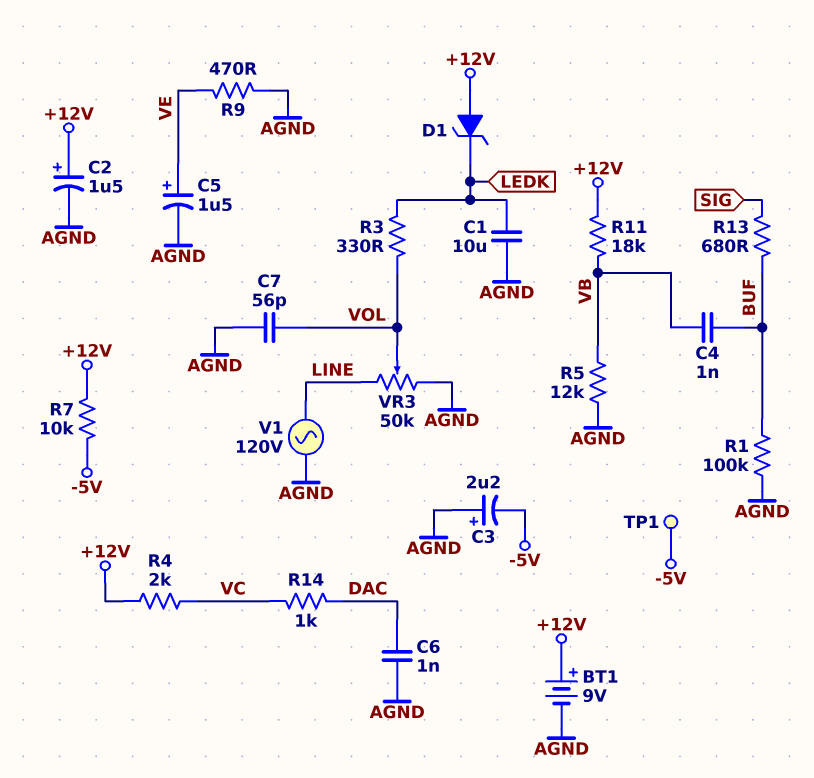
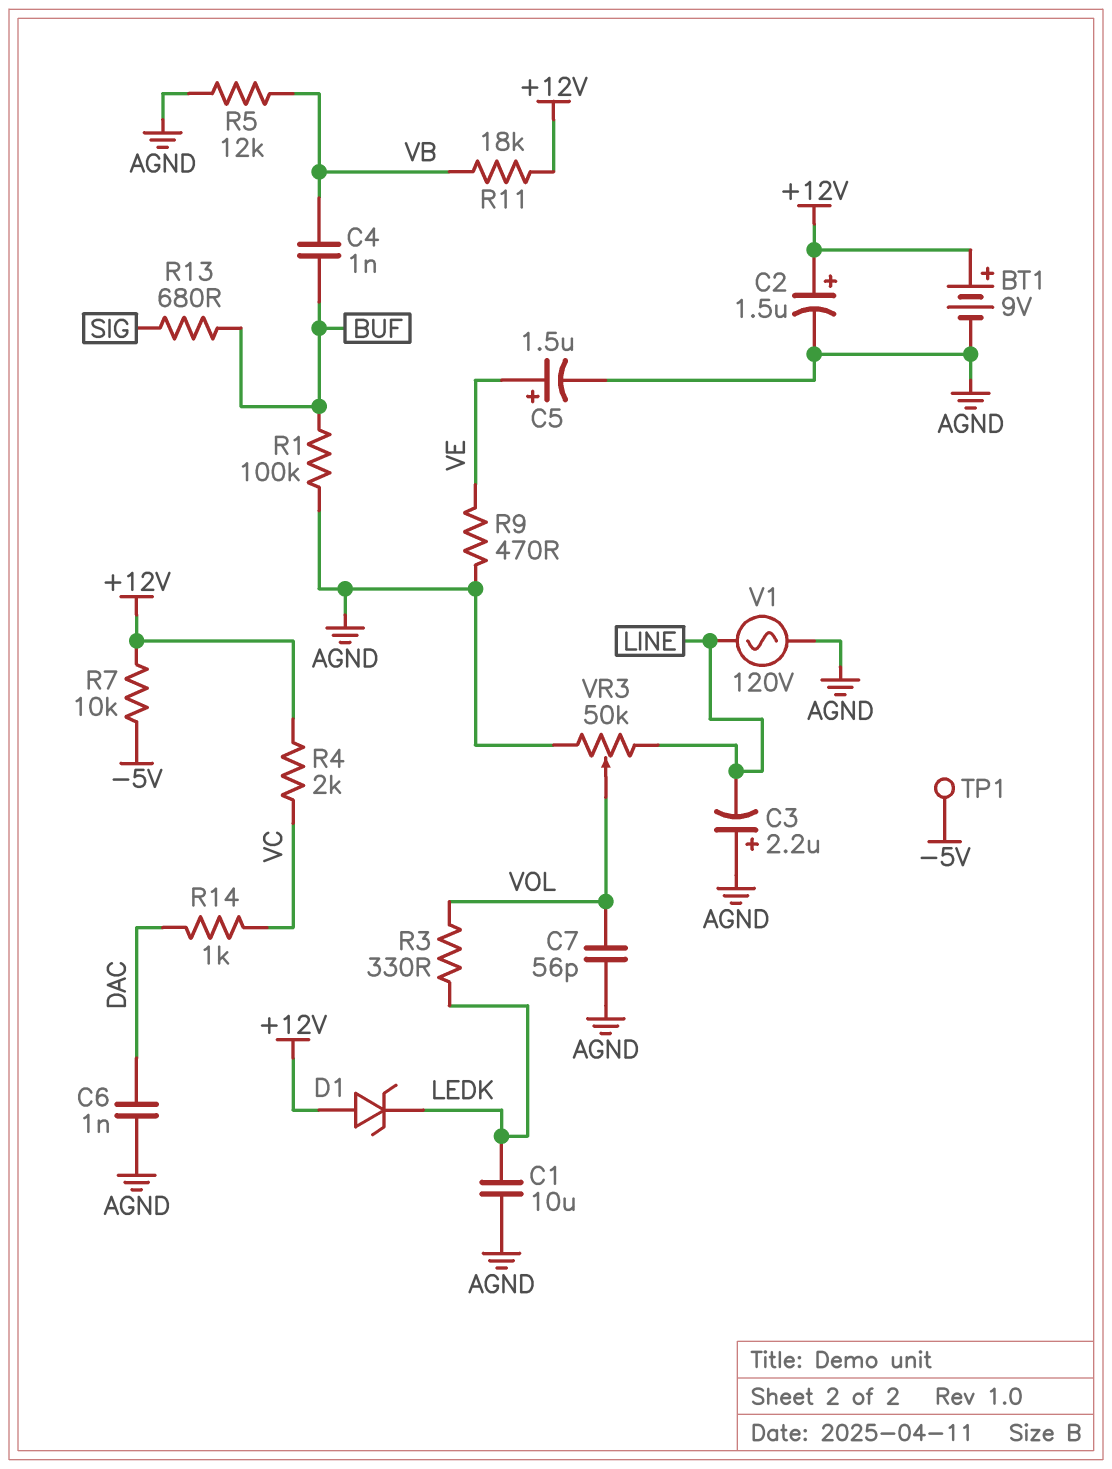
C3: 2.2uF (plus AGND, minus -5V) -> 2.2uF (plus AGND, minus LINE)

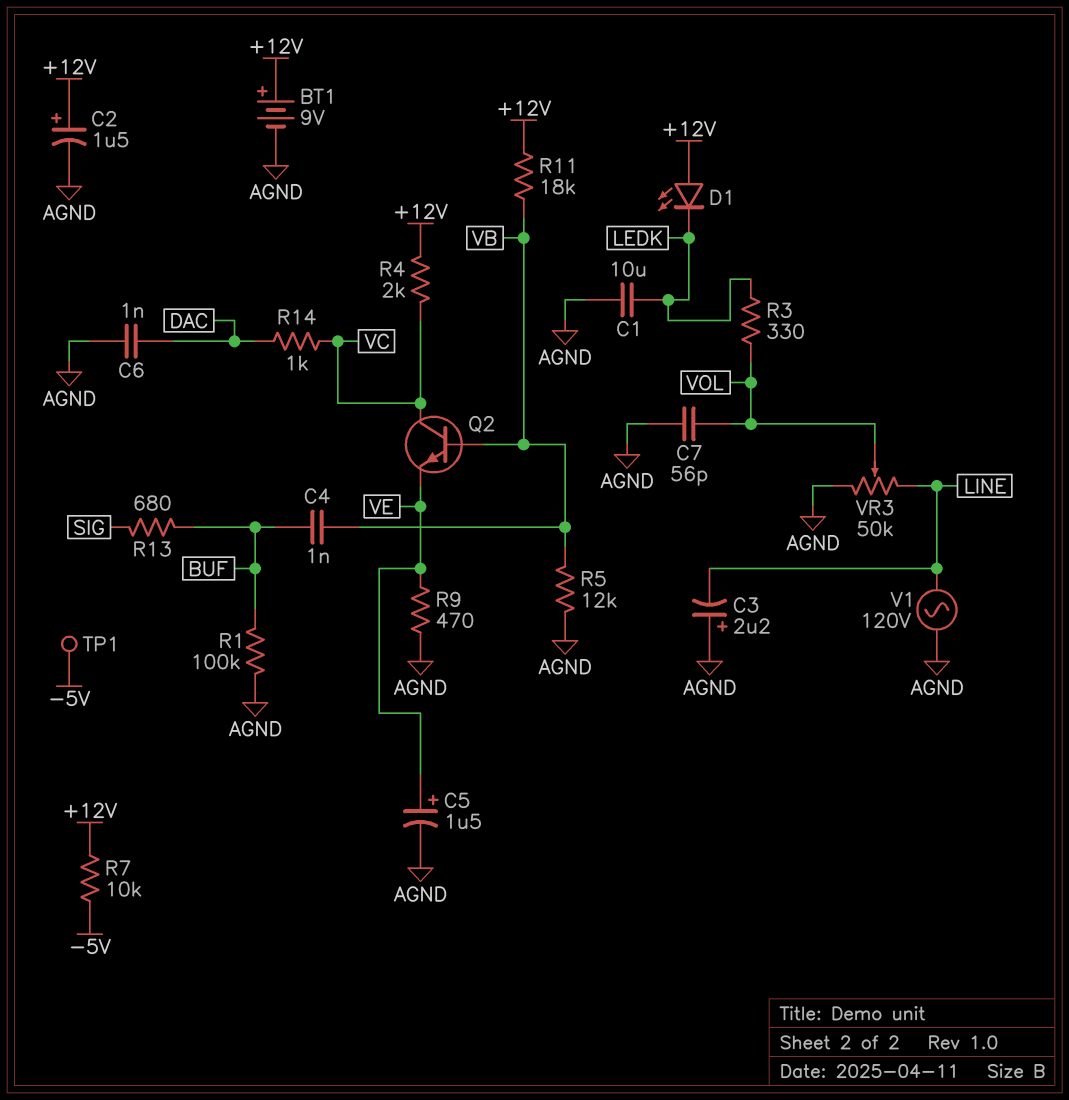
D1: zener (A +12V, K LEDK) -> LED (A +12V, K LEDK)
Q2: none -> NPN (B VB, C VC, E VE)

